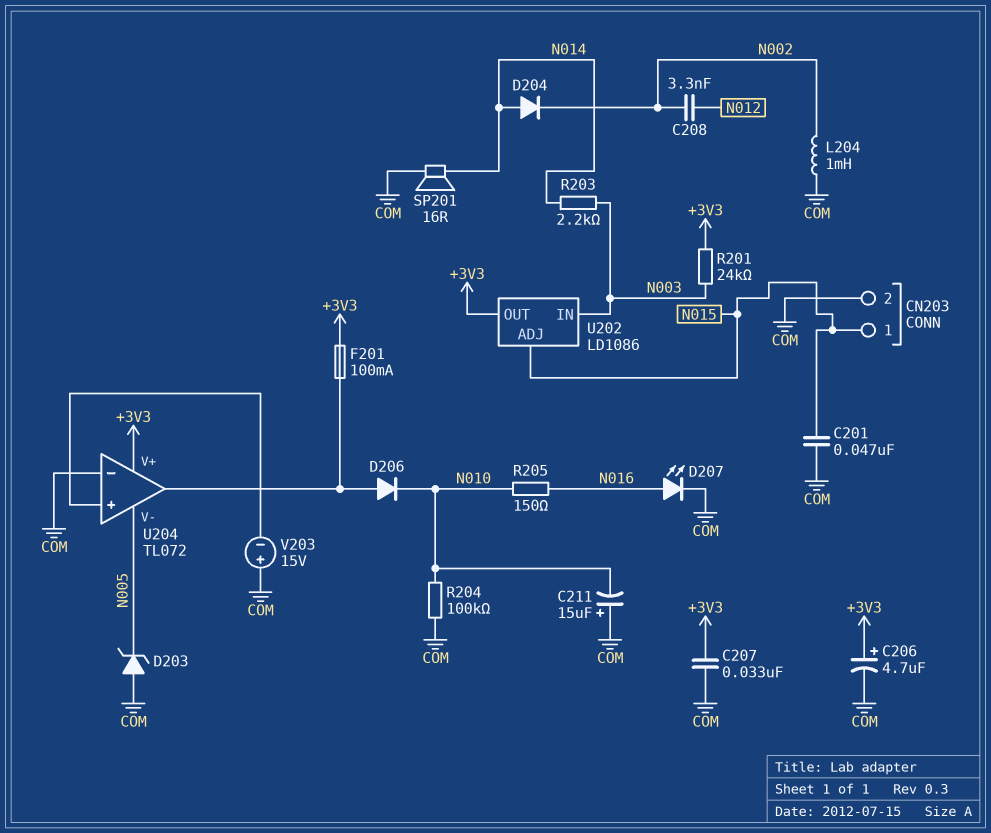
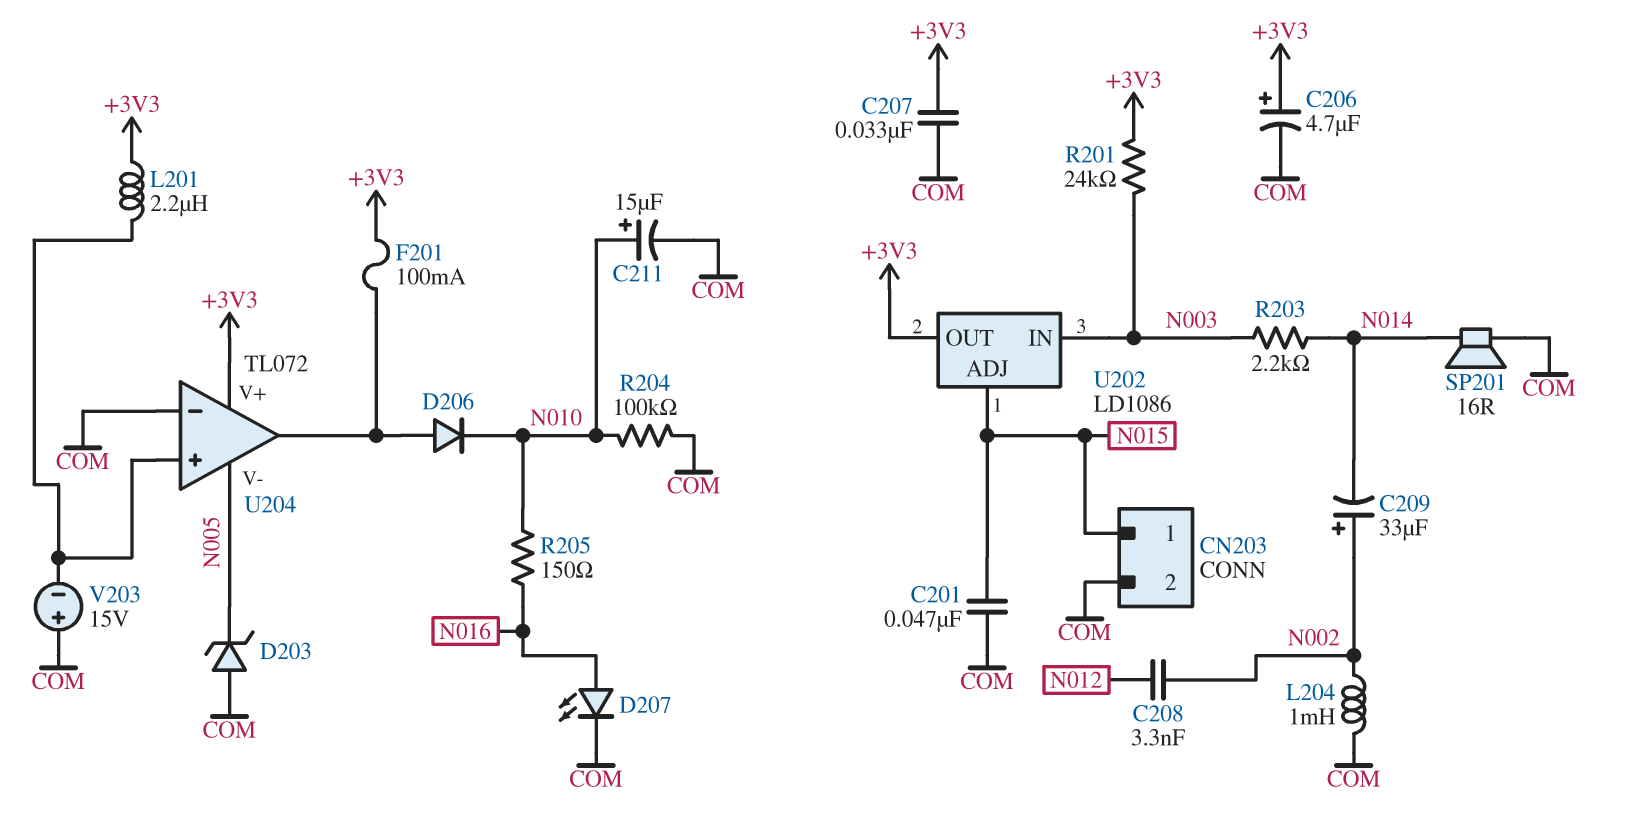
C209: none -> 33uF (plus N002, minus N014)
C211: 15uF (plus COM, minus N010) -> 15uF (plus N010, minus COM)
D204: diode (A N014, K N002) -> none
L201: none -> 2.2uH (+3V3, U204/in+)

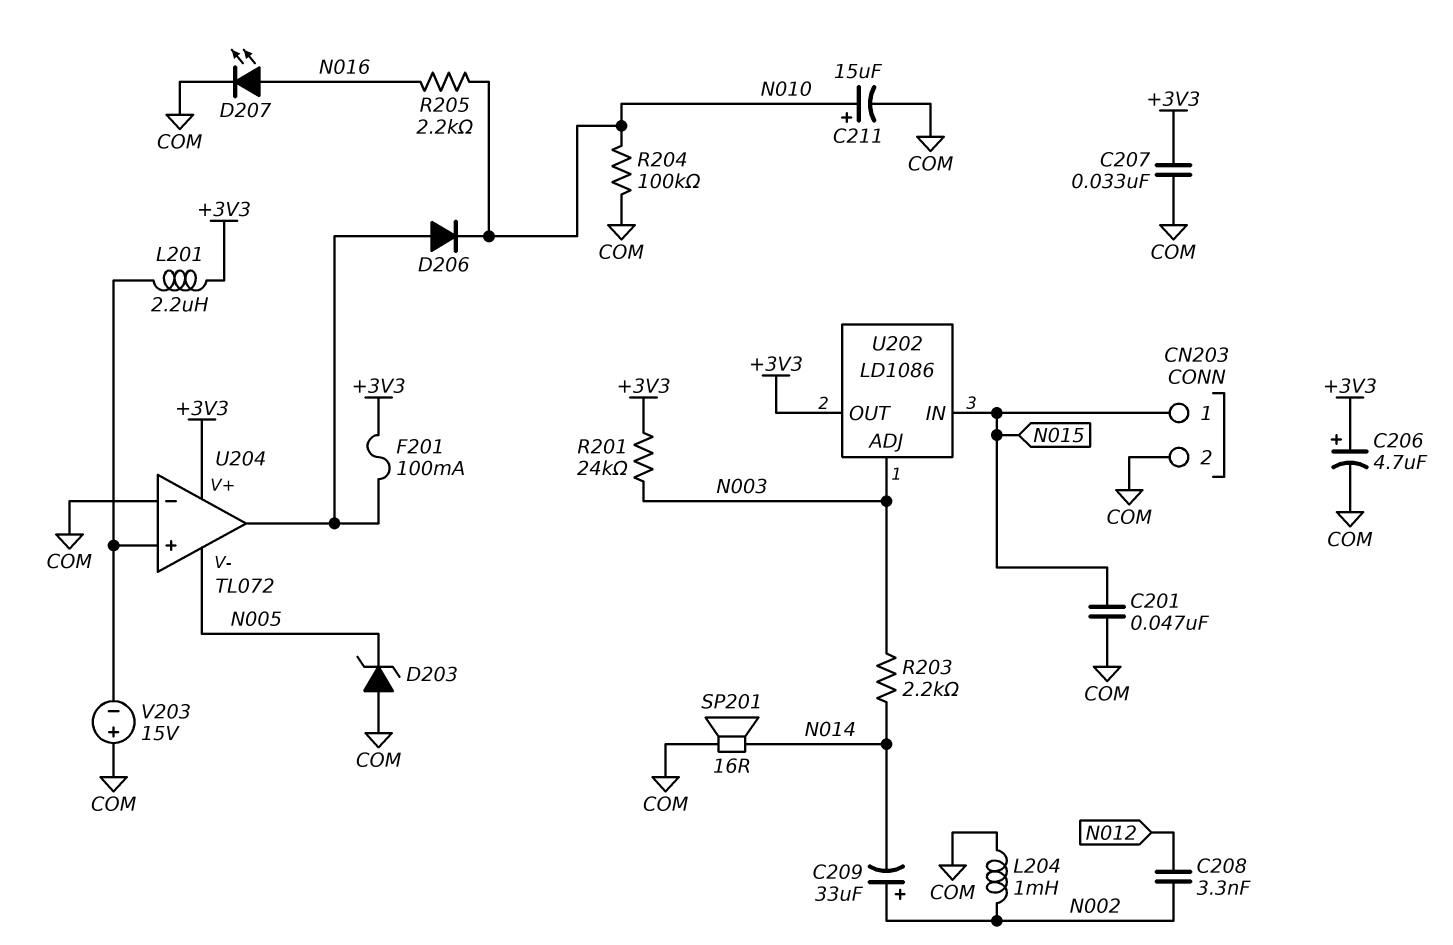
R205: 150 (N010, N016) -> 2.2k (N010, N016)
U202 pin ADJ: N015 -> N003
U202 pin IN: N003 -> N015

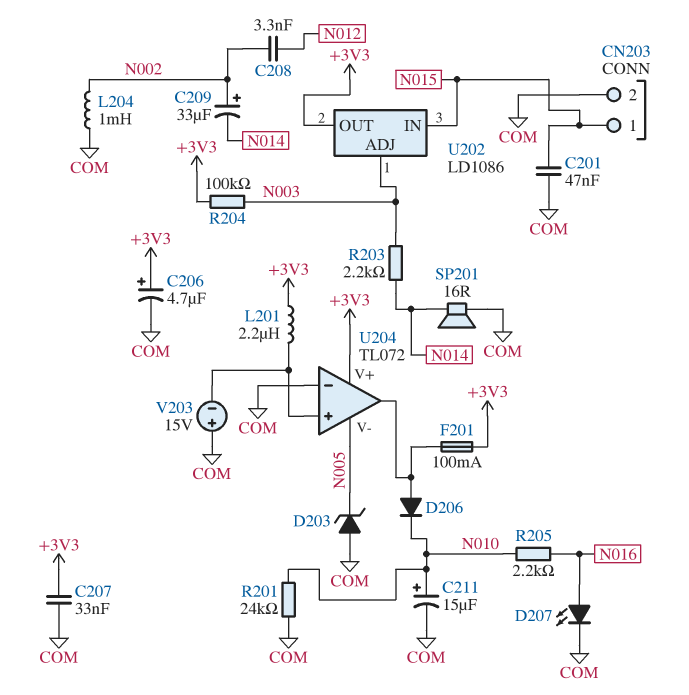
R201: 24k (+3V3, N003) -> 24k (COM, N010)
R204: 100k (COM, N010) -> 100k (+3V3, N003)

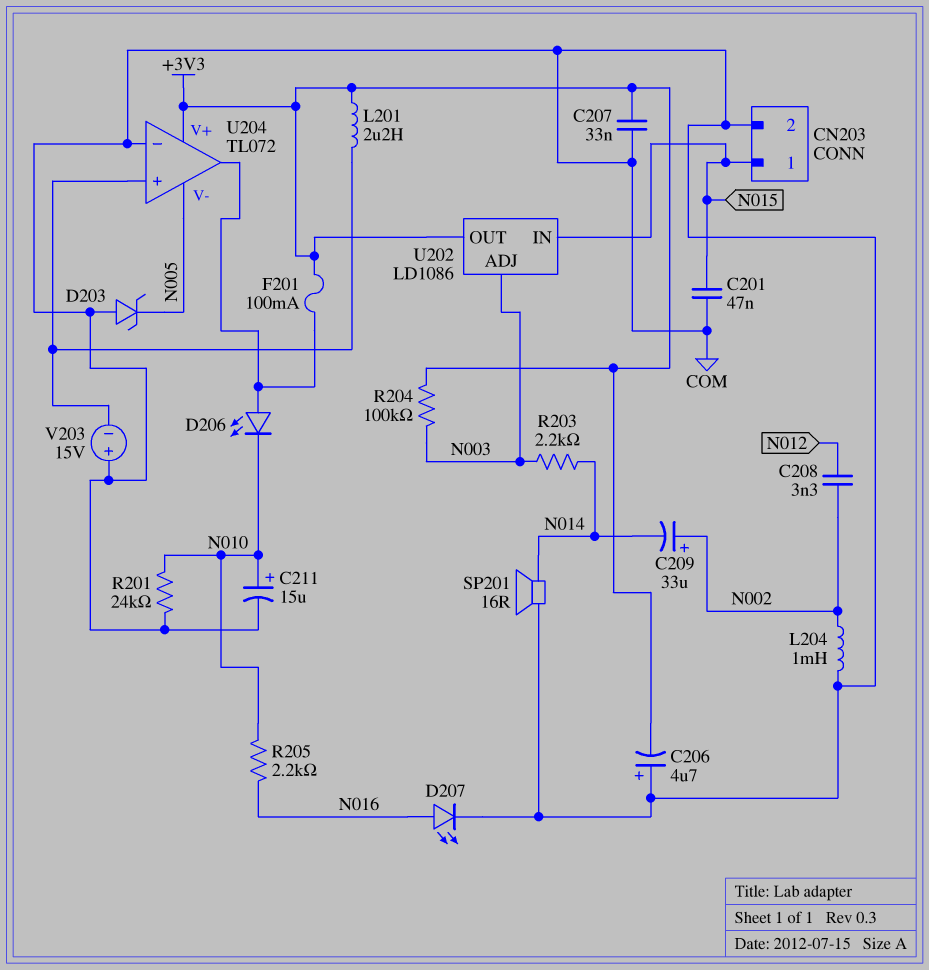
C206: 4.7uF (plus +3V3, minus COM) -> 4.7uF (plus COM, minus +3V3)
D206: diode (A U204/out, K N010) -> LED (A U204/out, K N010)

